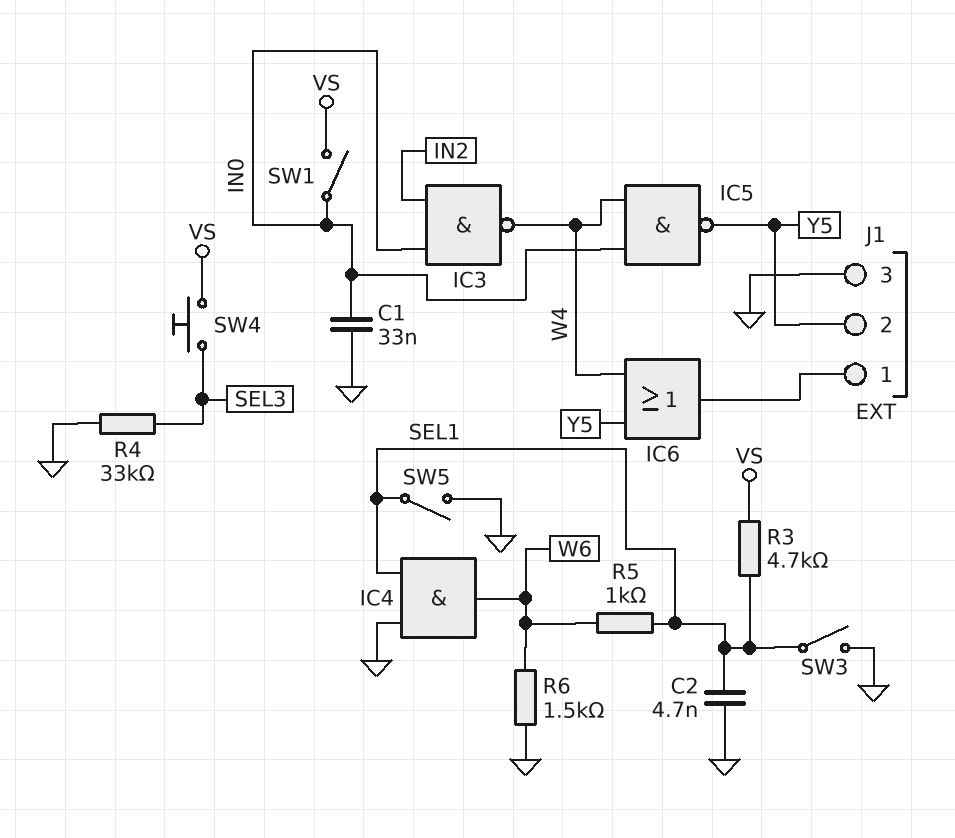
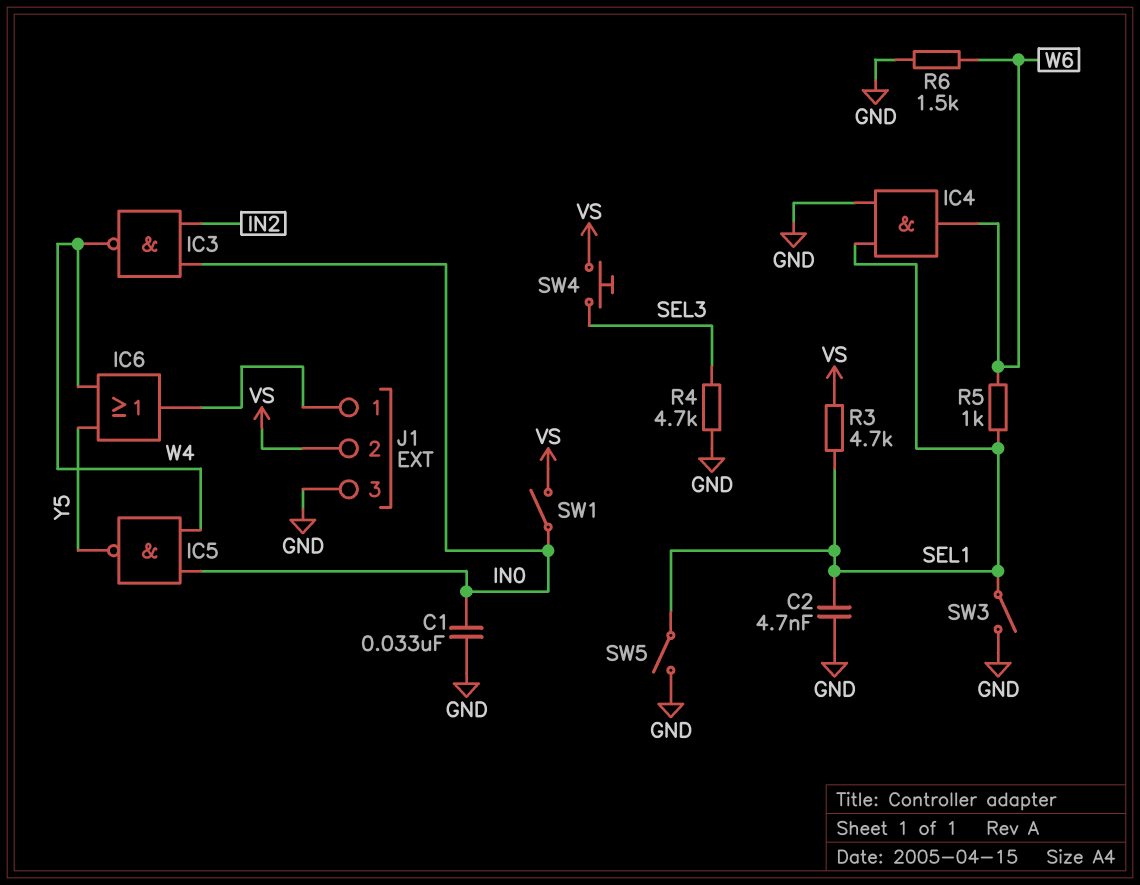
J1 pin 2: Y5 -> VS
R4: 33k (GND, SEL3) -> 4.7k (GND, SEL3)

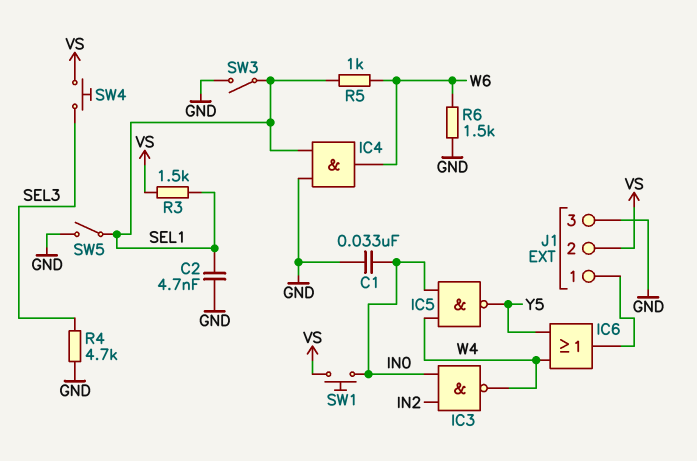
R3: 4.7k (SEL1, VS) -> 1.5k (SEL1, VS)
SW1: switch (IN0, VS) -> button (IN0, VS)

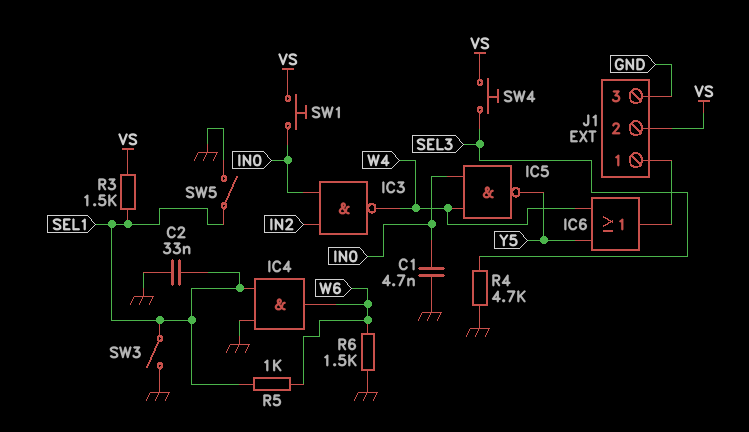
C1: 33nF (GND, IN0) -> 4.7nF (GND, IN0)
C2: 4.7nF (GND, SEL1) -> 33nF (GND, SEL1)

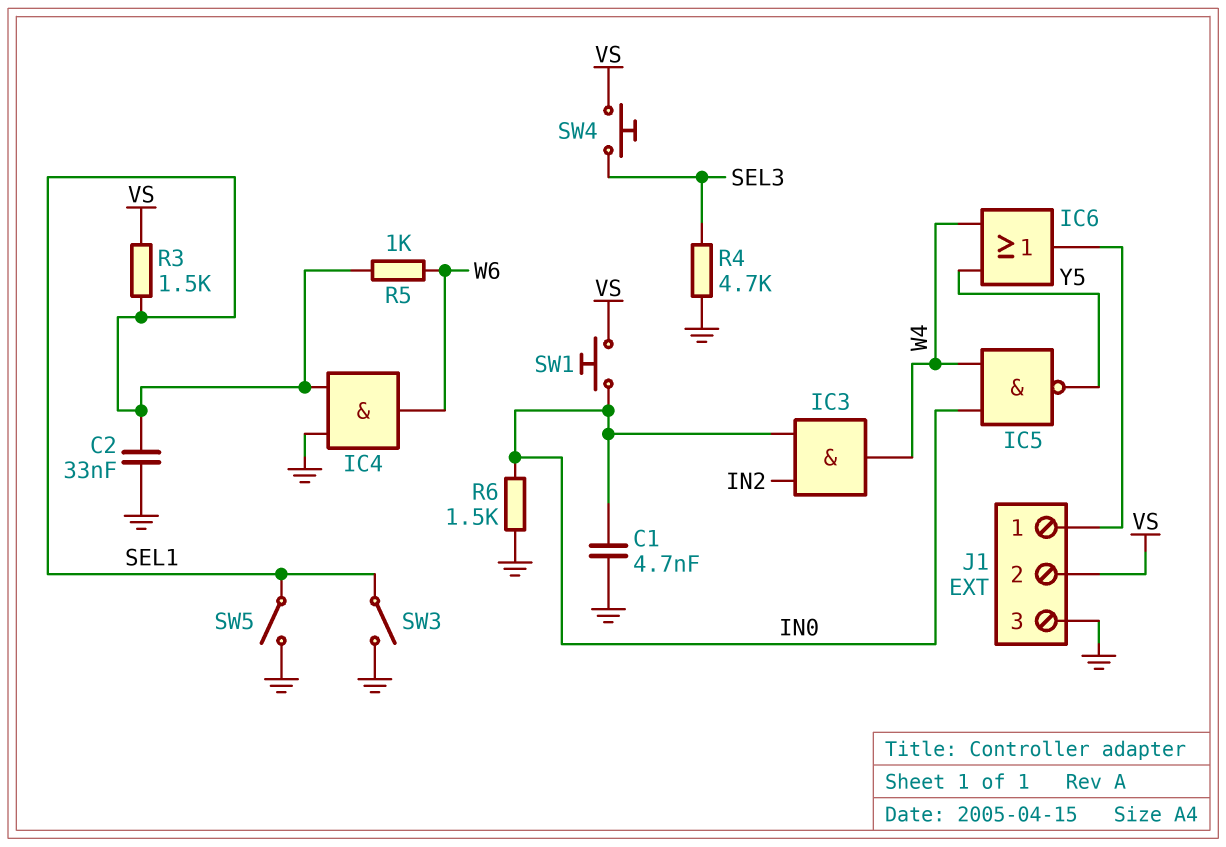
IC3: NAND (in IN0, in IN2, out W4) -> AND (in IN0, in IN2, out W4)
R6: 1.5k (GND, W6) -> 1.5k (GND, IN0)

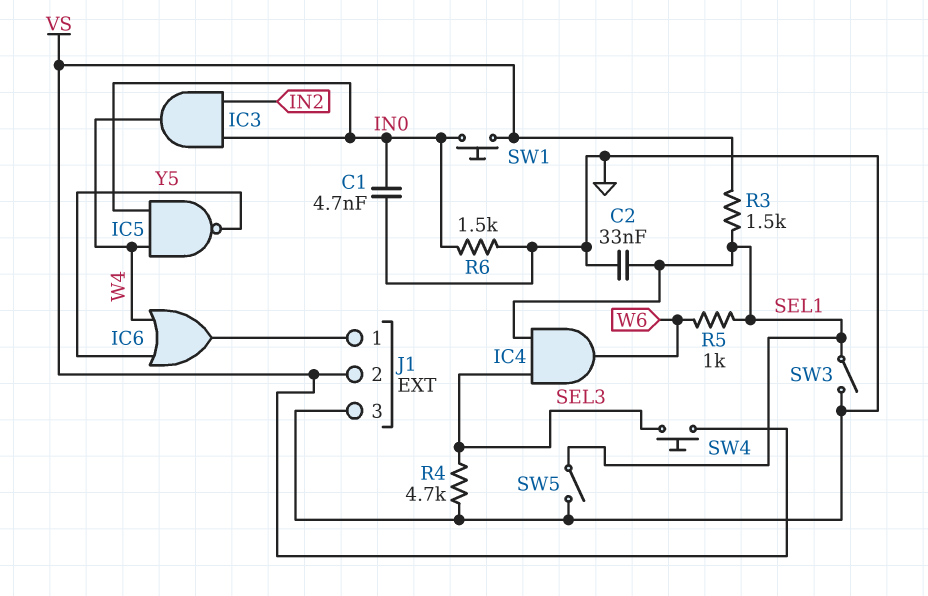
IC4: AND (in GND, in SEL1, out W6) -> AND (in SEL1, in SEL3, out W6)

